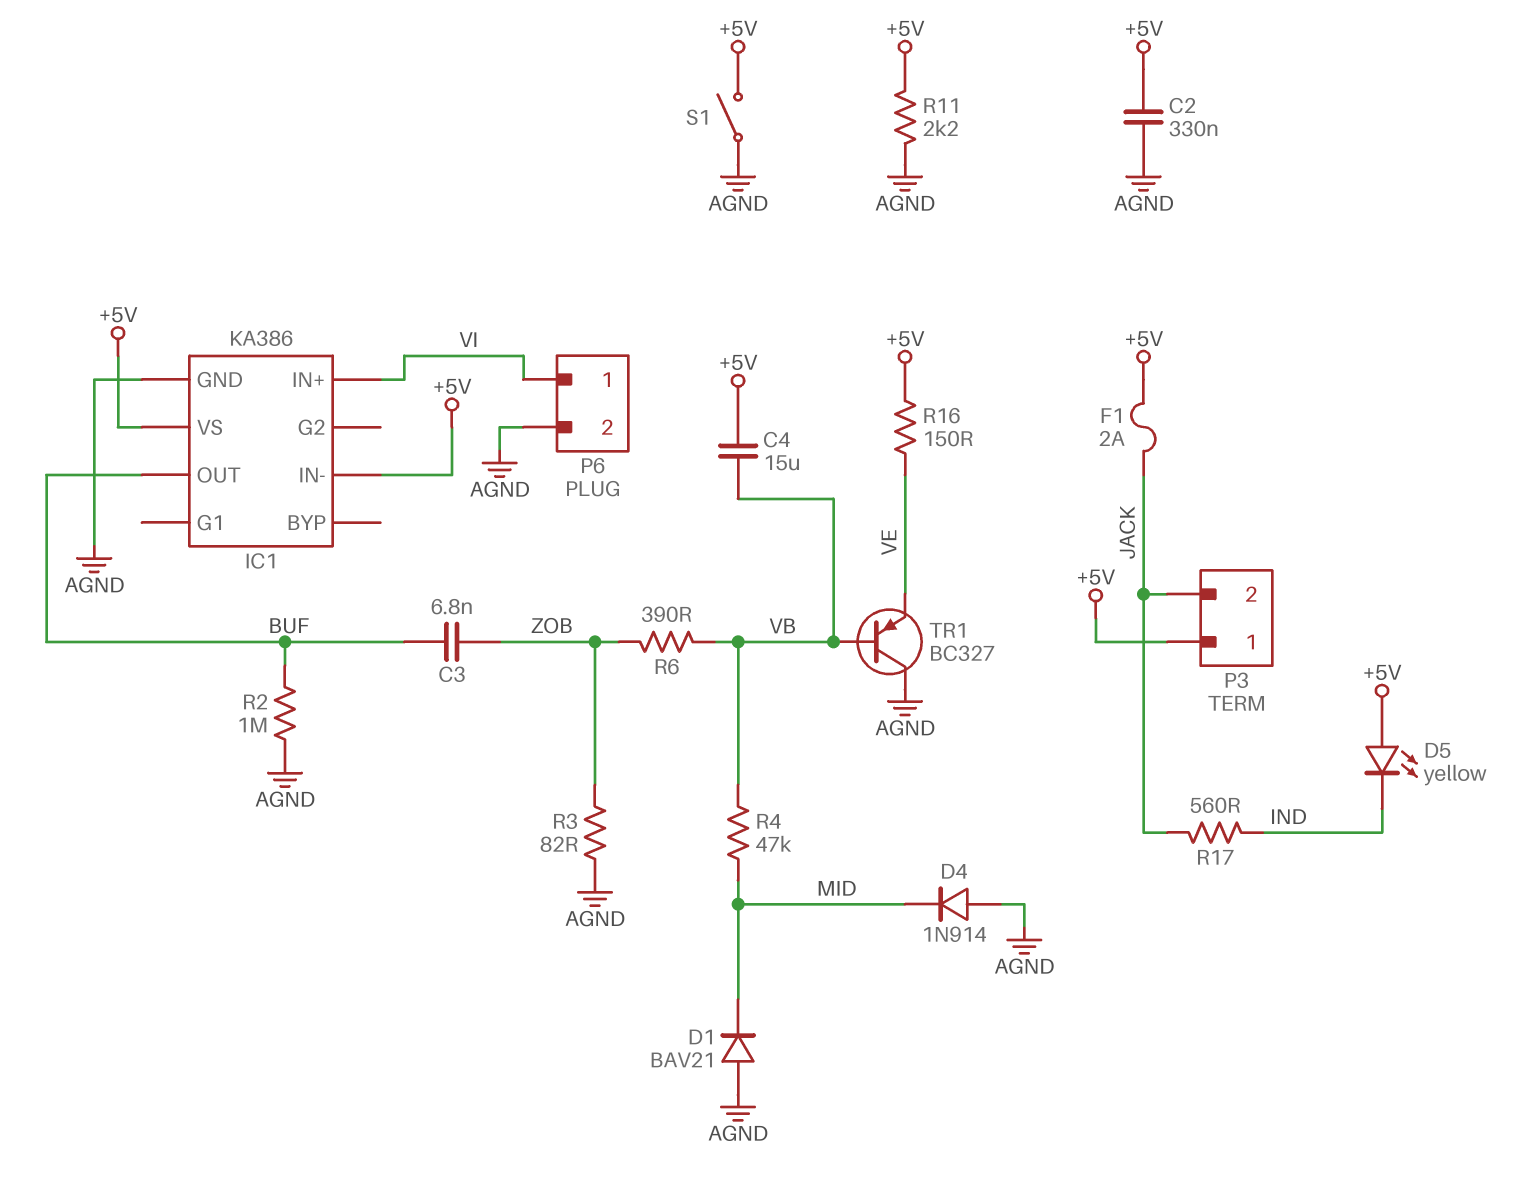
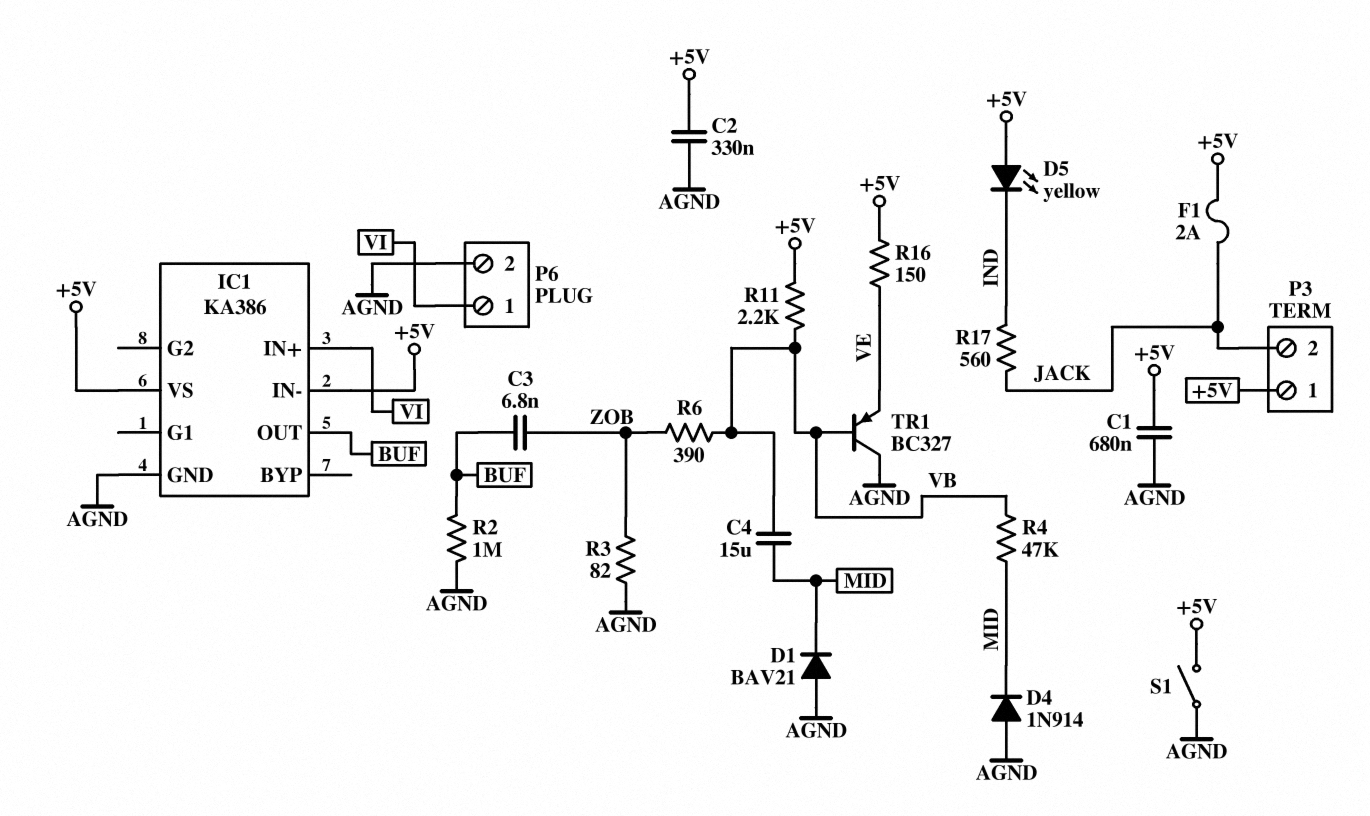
C1: none -> 680nF (+5V, AGND)
C4: 15uF (+5V, VB) -> 15uF (MID, VB)
R11: 2.2k (+5V, AGND) -> 2.2k (+5V, VB)

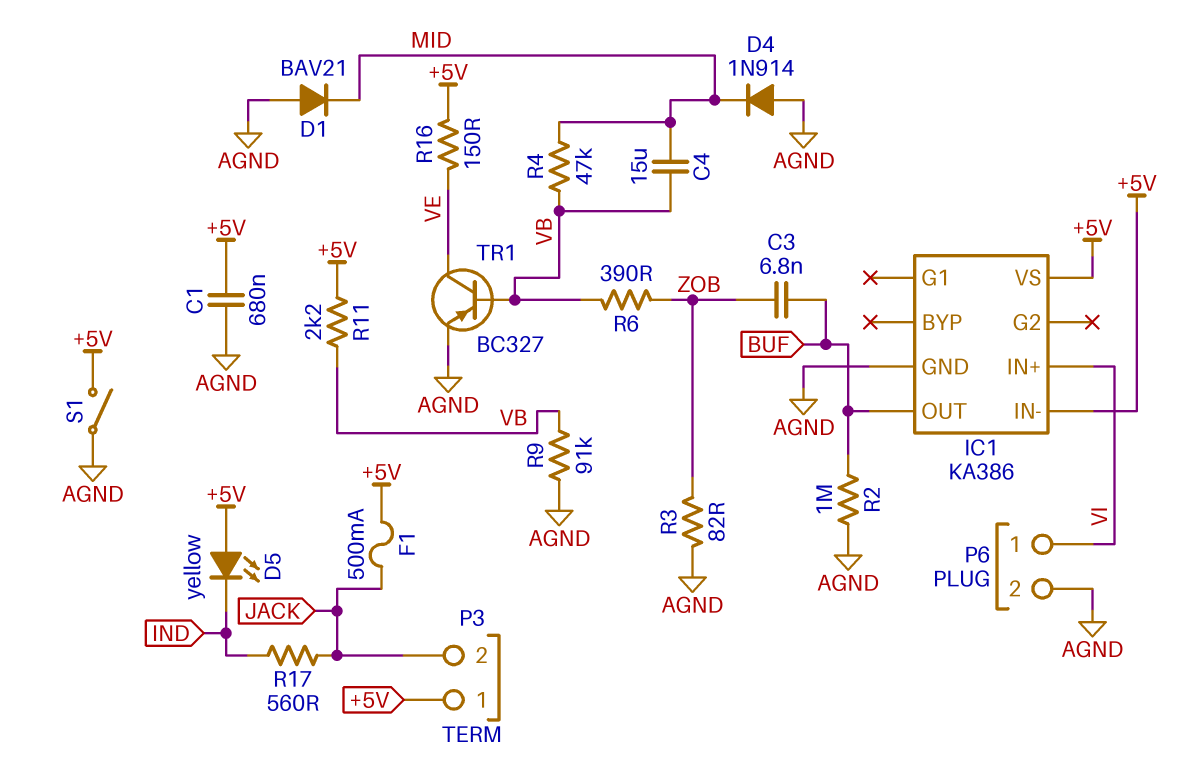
C2: 330nF (+5V, AGND) -> none
F1: 2A (+5V, JACK) -> 500mA (+5V, JACK)
R9: none -> 91k (AGND, VB)
TR1: PNP BC327 (B VB, C AGND, E VE) -> PNP BC327 (B VB, C VE, E AGND)

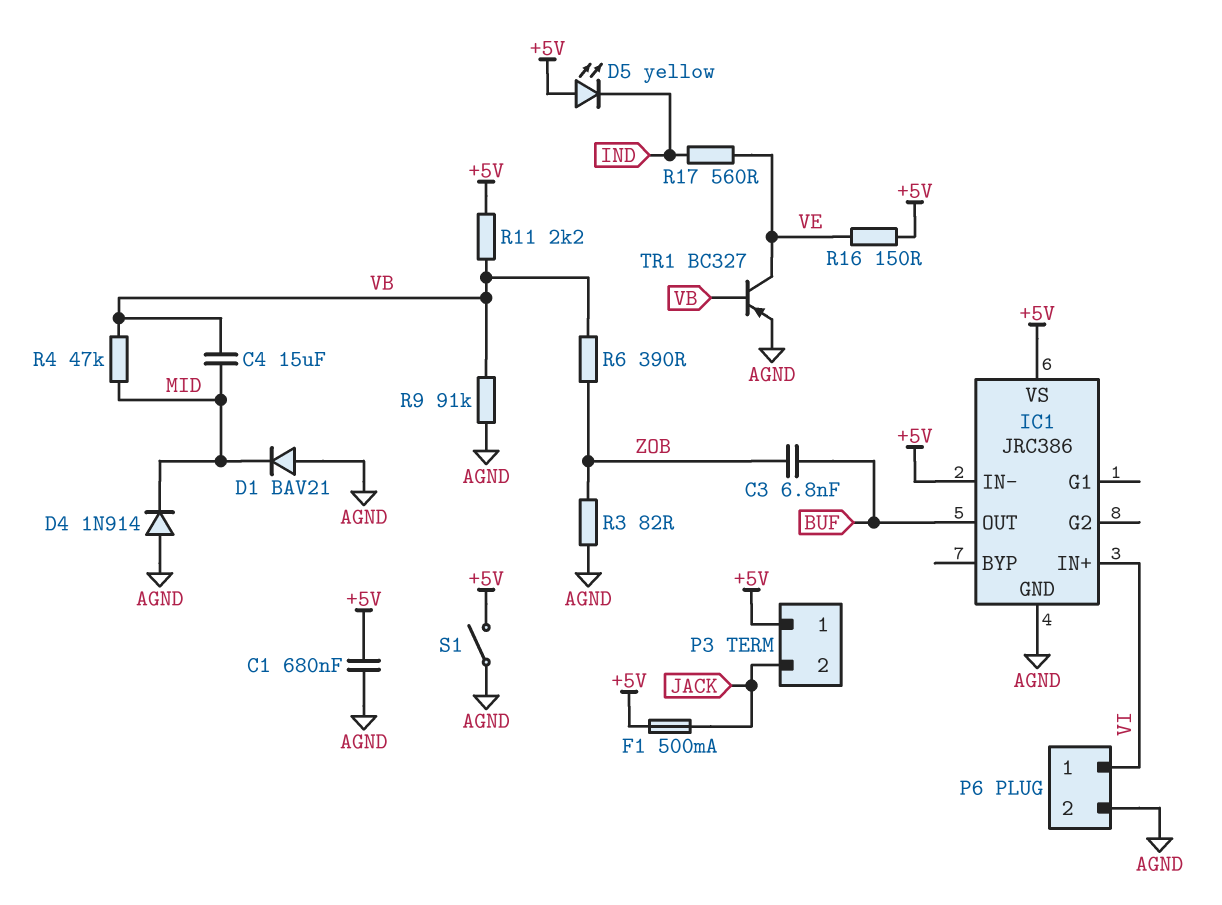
IC1: KA386 -> JRC386
R2: 1M (AGND, BUF) -> none
R17: 560 (IND, JACK) -> 560 (IND, VE)

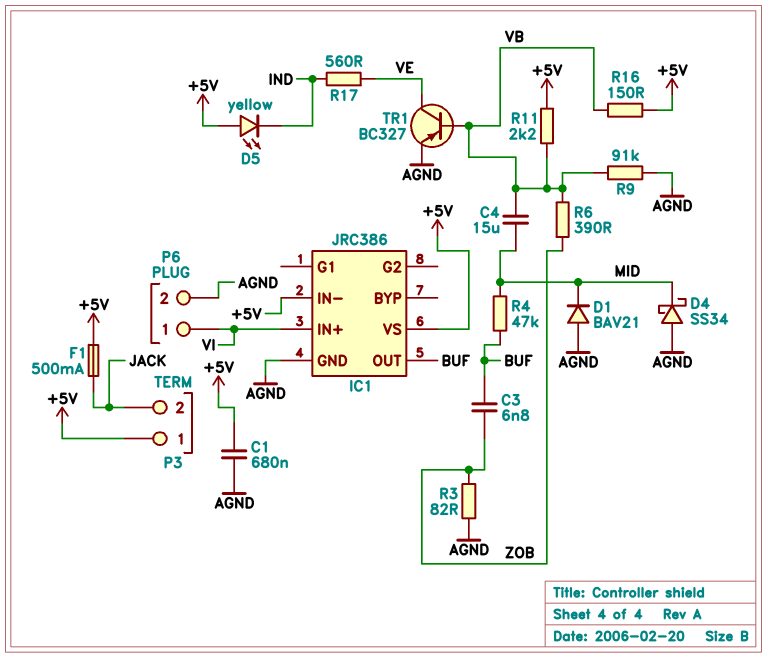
D4: diode 1N914 (A AGND, K MID) -> schottky SS34 (A AGND, K MID)
R4: 47k (MID, VB) -> 47k (BUF, MID)
R16: 150 (+5V, VE) -> 150 (+5V, VB)
S1: switch (+5V, AGND) -> none

